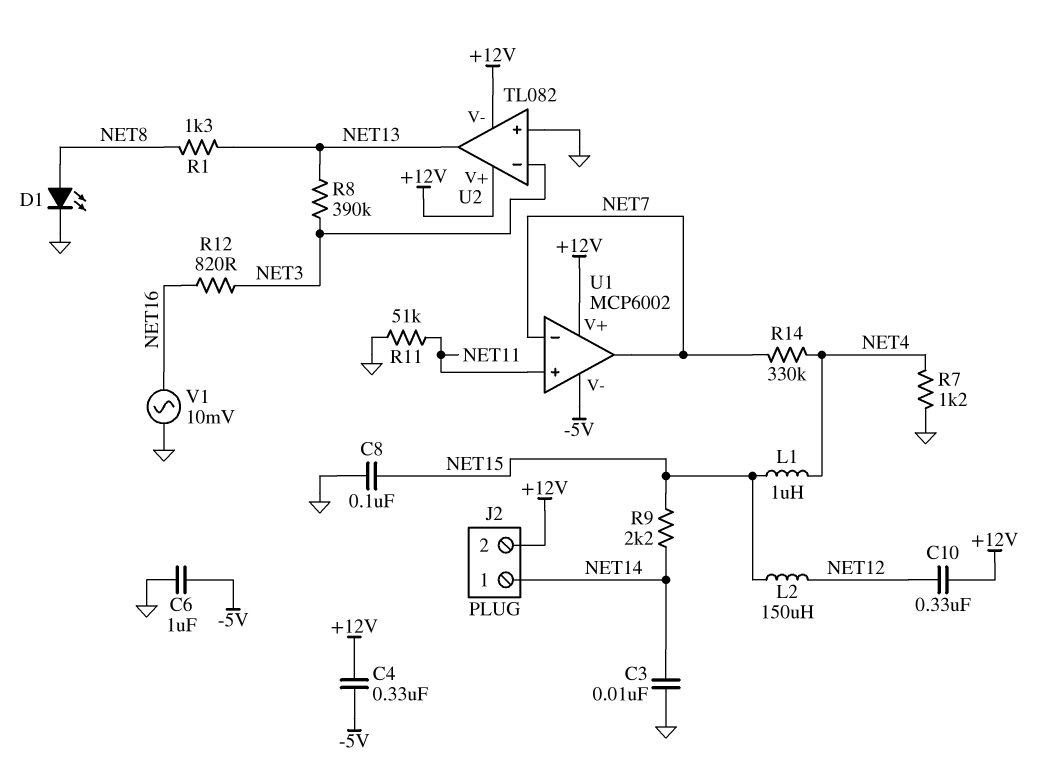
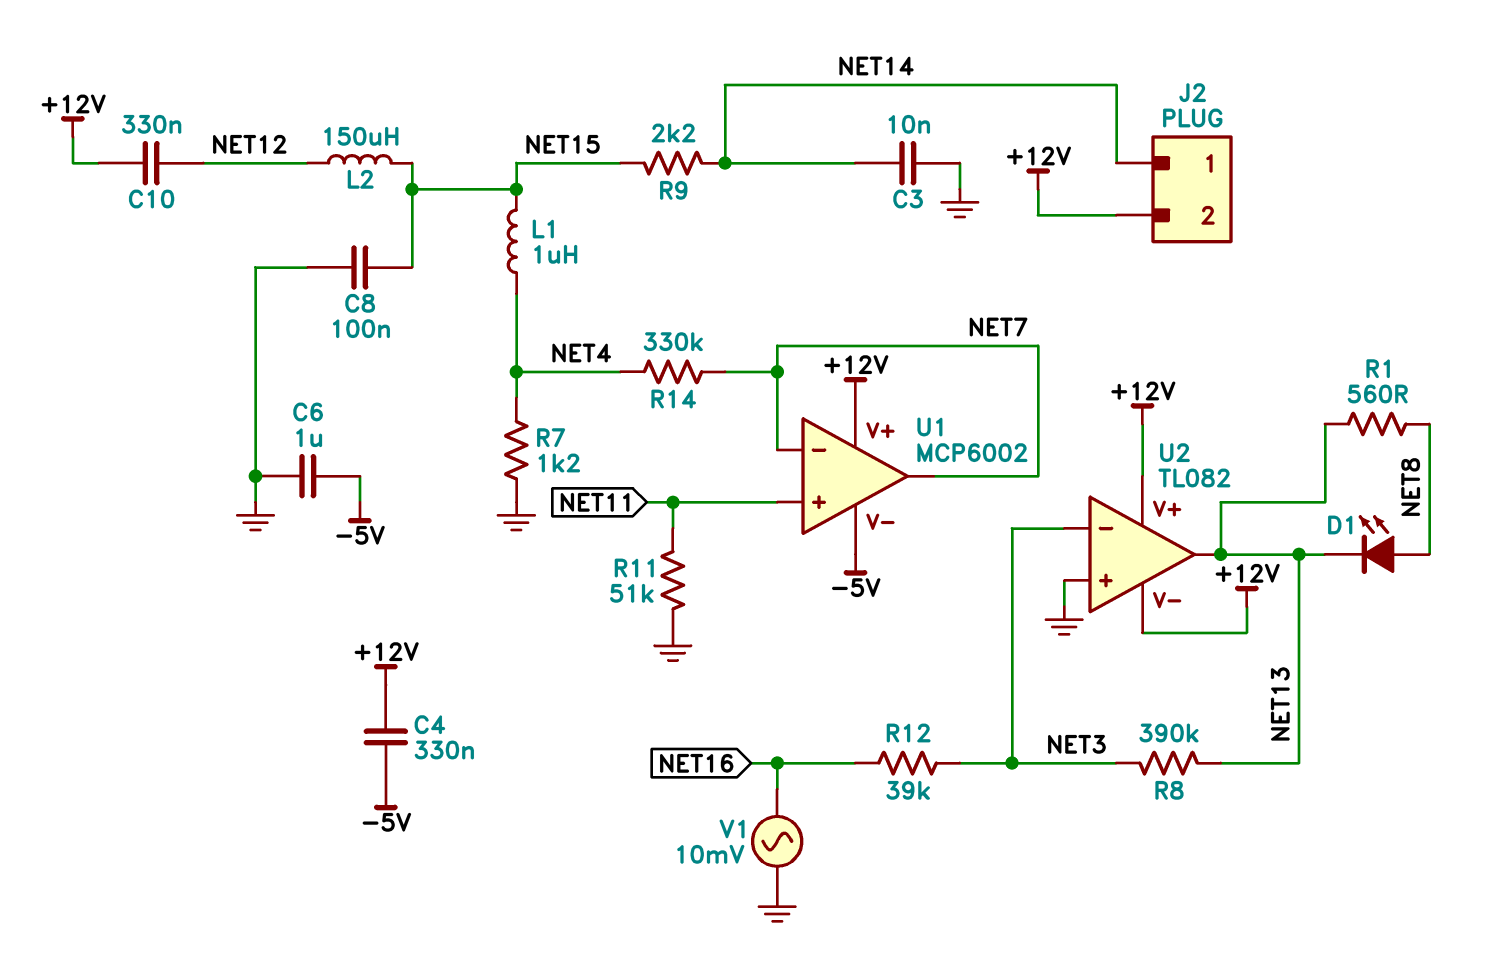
D1: LED (A NET8, K GND) -> LED (A NET8, K NET13)
R1: 1.3k (NET8, NET13) -> 560 (NET8, NET13)
R12: 820 (NET3, NET16) -> 39k (NET3, NET16)

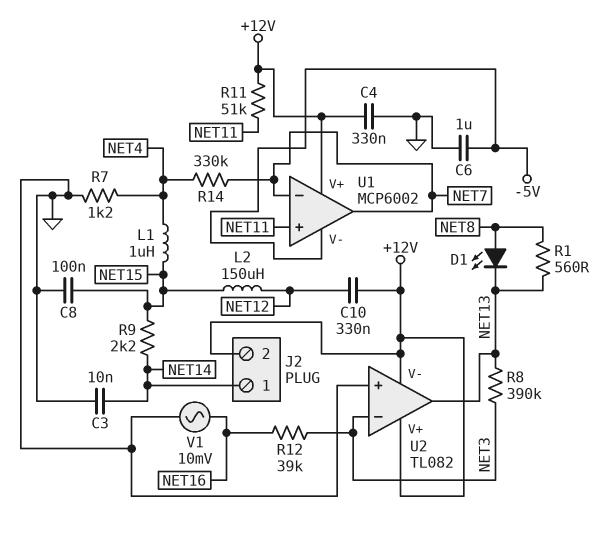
C4: 330nF (+12V, -5V) -> 330nF (+12V, GND)
R11: 51k (GND, NET11) -> 51k (+12V, NET11)

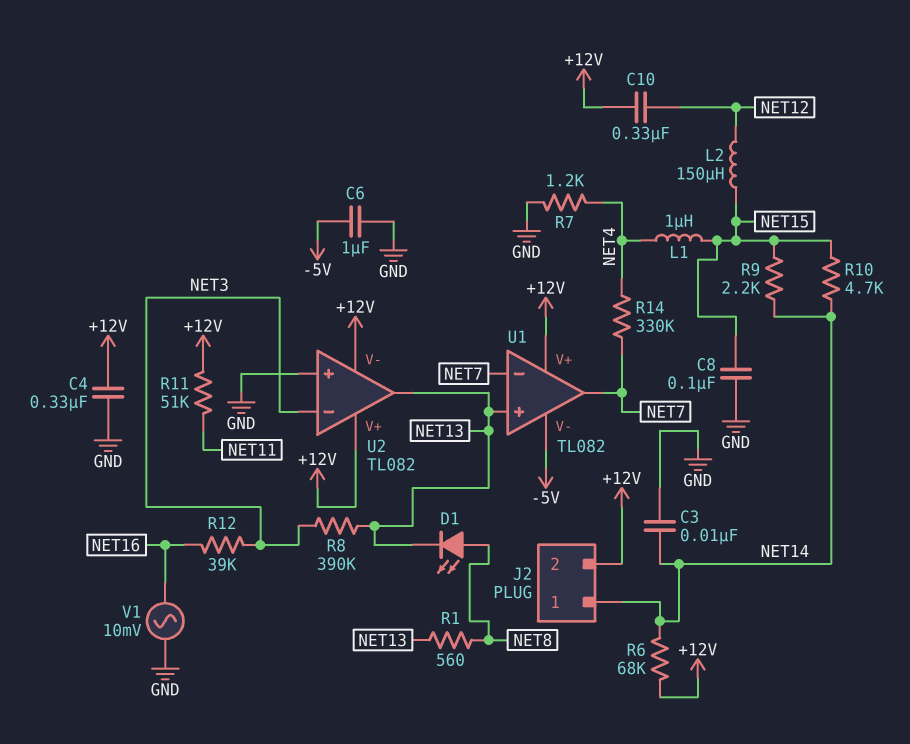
R6: none -> 68k (+12V, NET14)
R10: none -> 4.7k (NET14, NET15)
U1: MCP6002 -> TL082
U1 pin in+: NET11 -> NET13

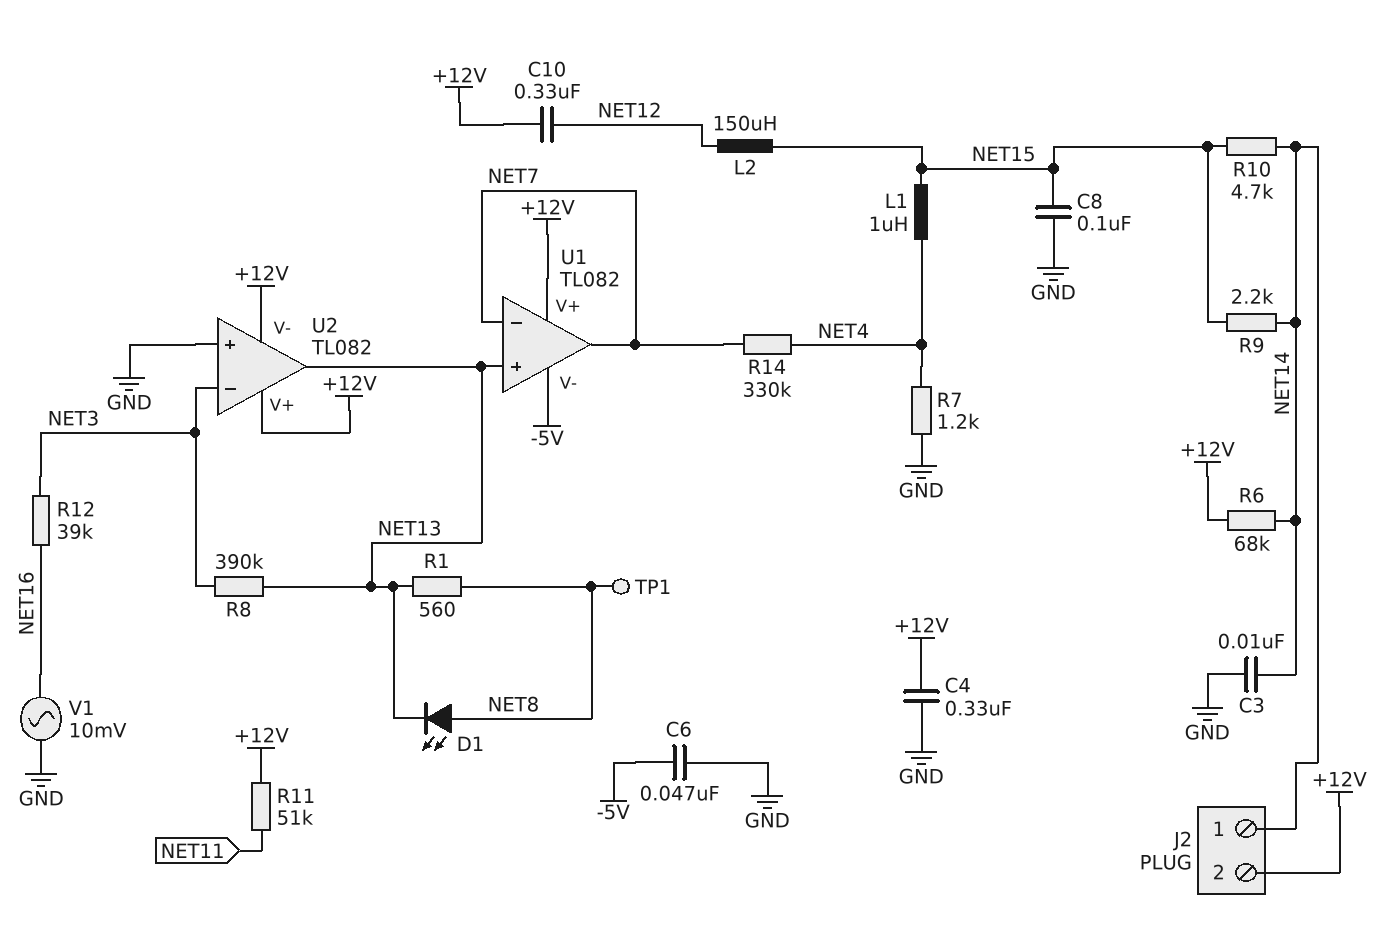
C6: 1uF (-5V, GND) -> 47nF (-5V, GND)
TP1: none -> test point (NET8)

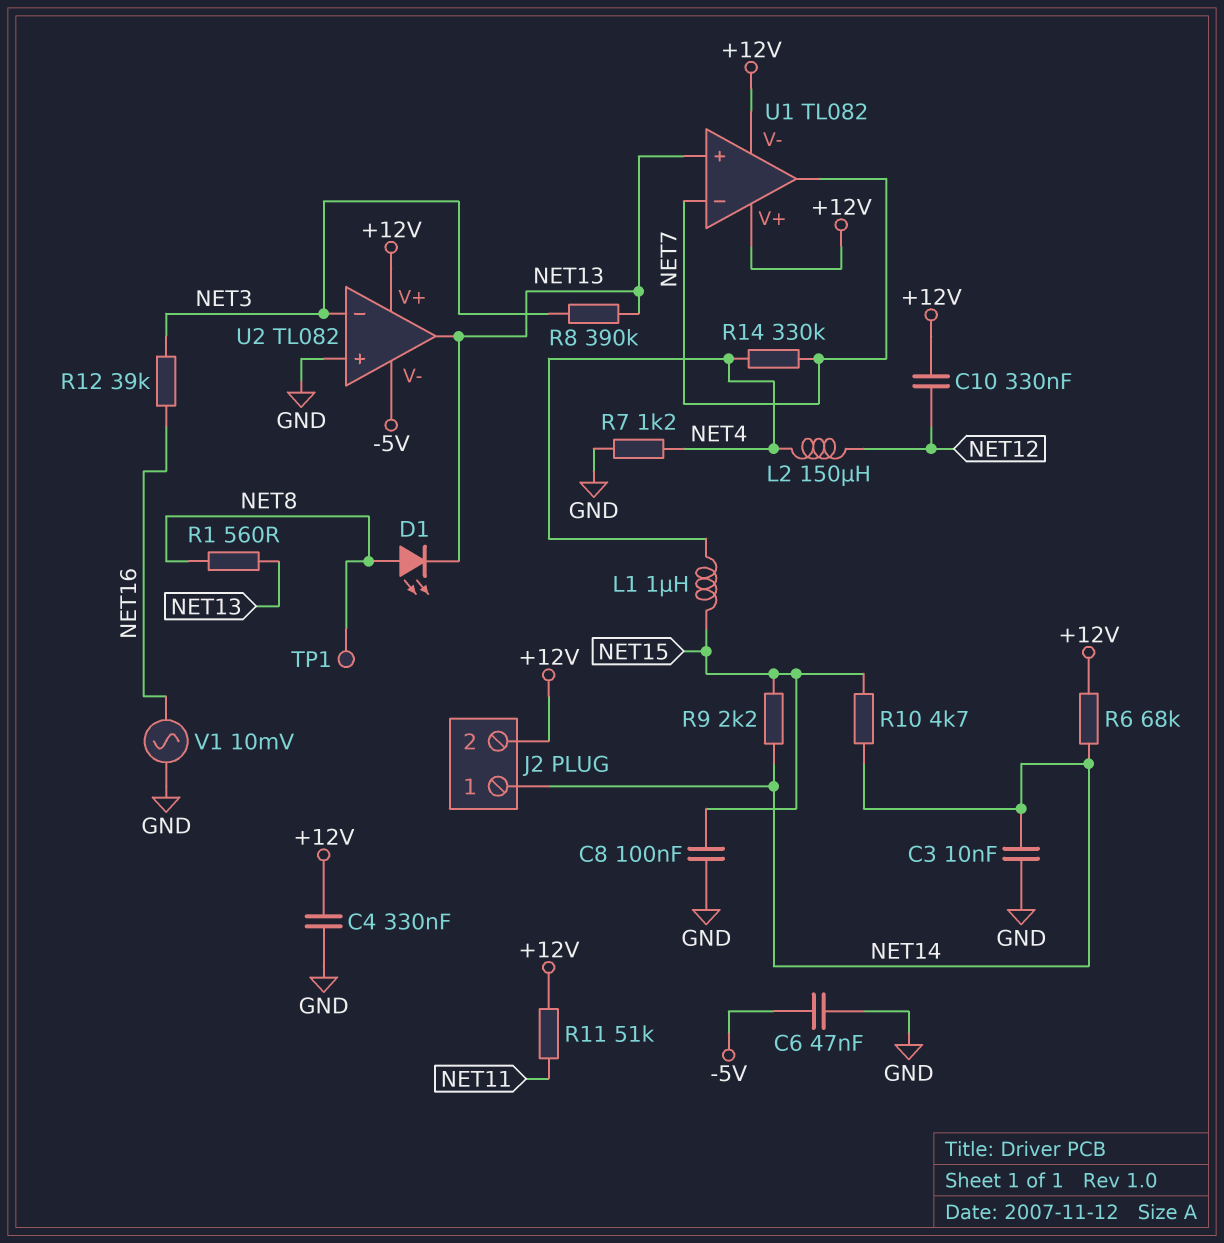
L2: 150uH (NET12, NET15) -> 150uH (NET4, NET12)
U1 pin V-: -5V -> +12V
U2 pin V-: +12V -> -5V

